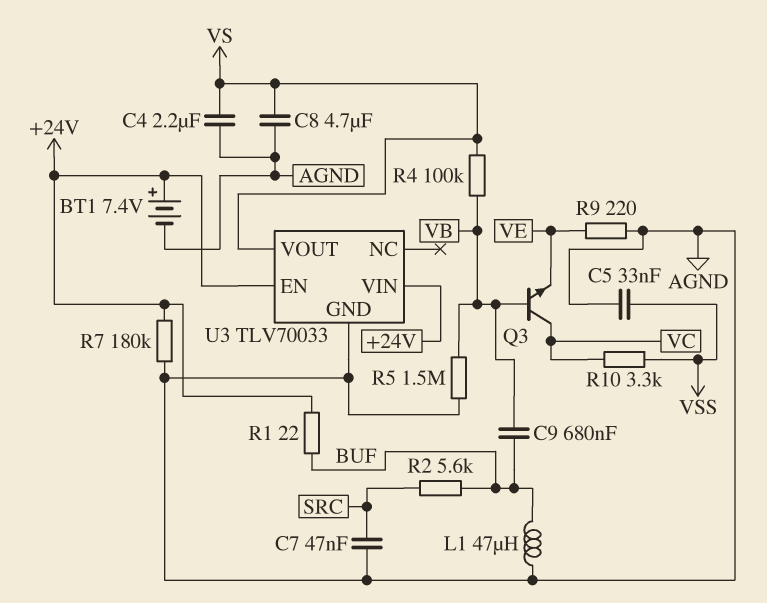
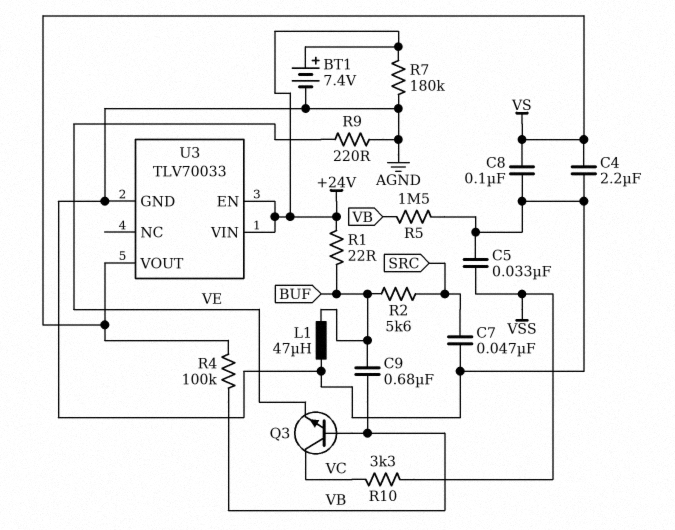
C8: 4.7uF (AGND, VS) -> 100nF (AGND, VS)

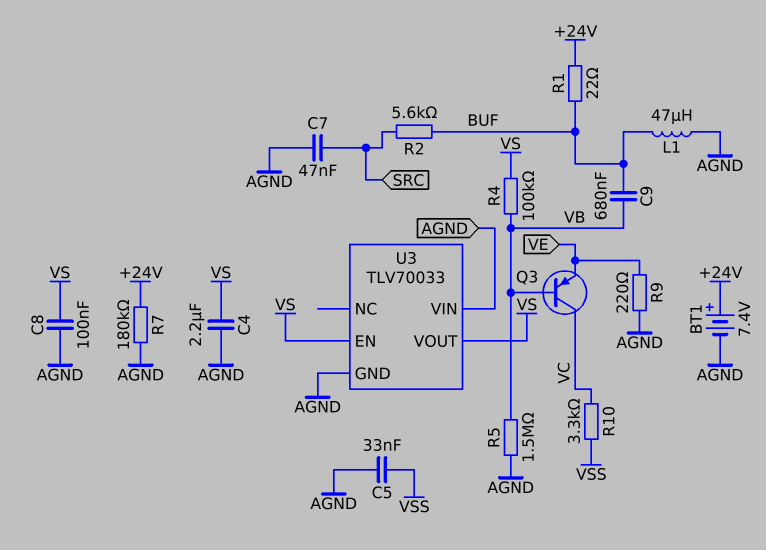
Q3: NPN (B VB, C VC, E VE) -> PNP (B VB, C VC, E VE)
U3 pin EN: +24V -> VS
U3 pin VIN: +24V -> AGND

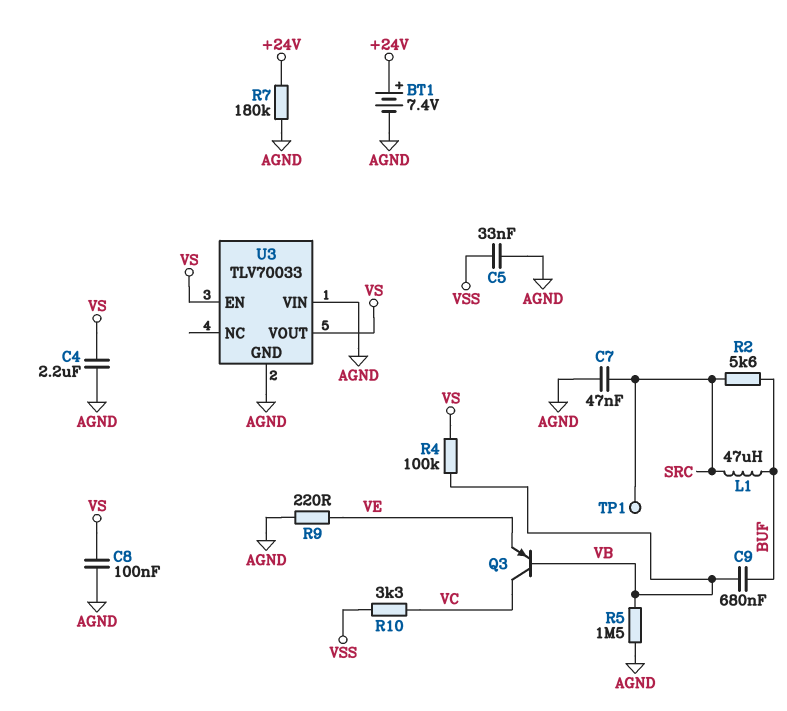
L1: 47uH (AGND, BUF) -> 47uH (BUF, SRC)
R1: 22 (+24V, BUF) -> none
TP1: none -> test point (SRC)

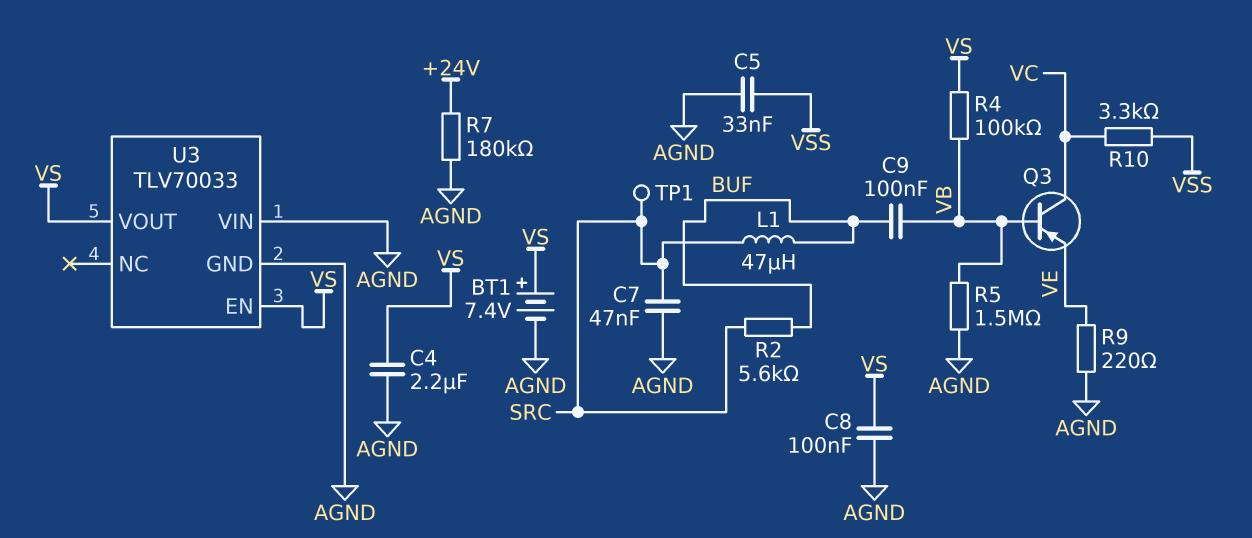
BT1: 7.4V (plus +24V, minus AGND) -> 7.4V (plus VS, minus AGND)
C9: 680nF (BUF, VB) -> 100nF (BUF, VB)

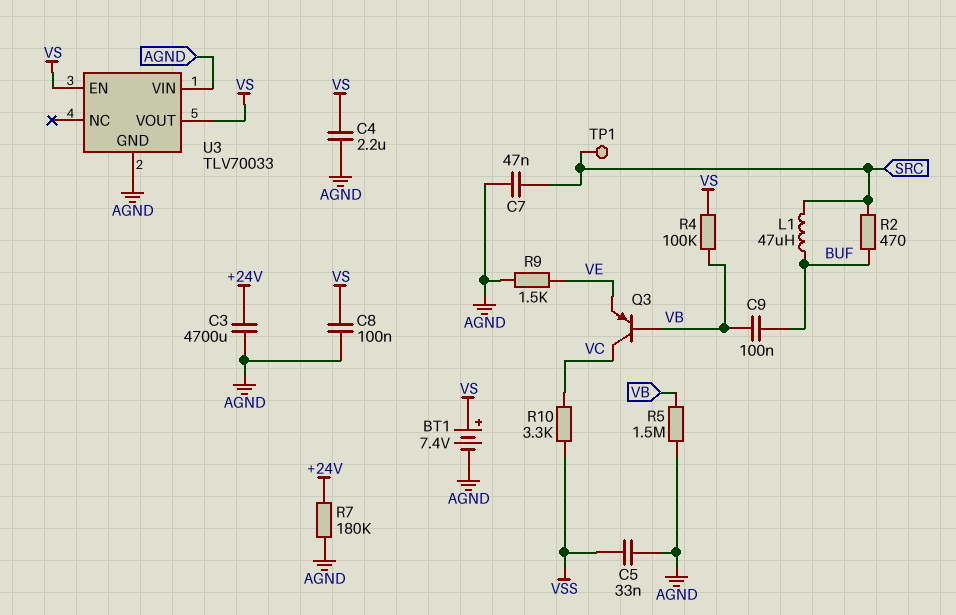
C3: none -> 4700uF (+24V, AGND)
R2: 5.6k (BUF, SRC) -> 470 (BUF, SRC)
R9: 220 (AGND, VE) -> 1.5k (AGND, VE)

